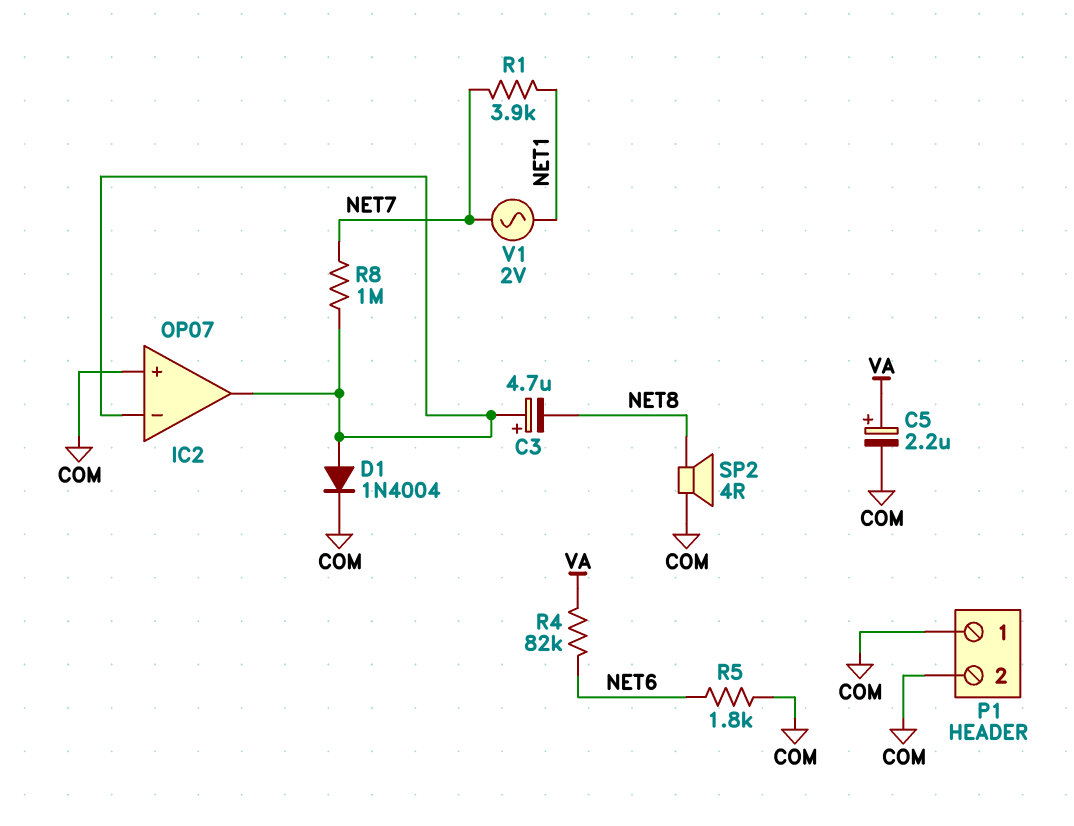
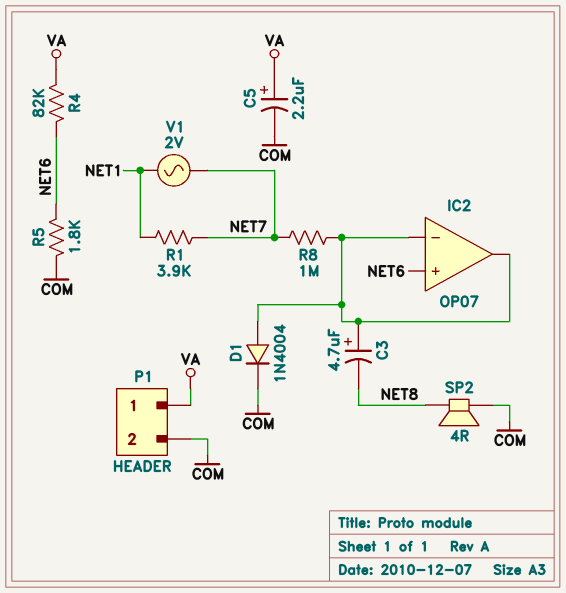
IC2 pin in+: COM -> NET6
P1 pin 1: COM -> VA

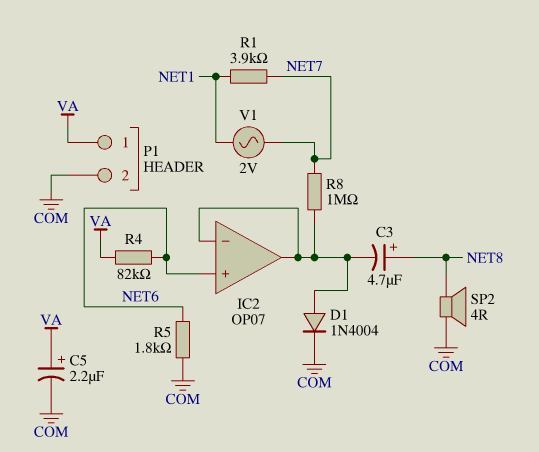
C3: 4.7uF (plus IC2/in-, minus NET8) -> 4.7uF (plus NET8, minus IC2/in-)

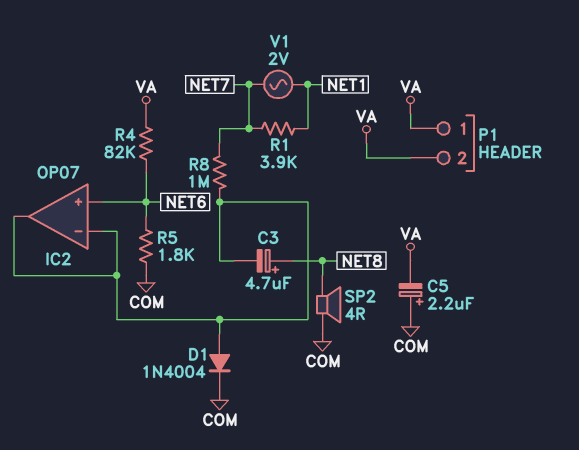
C5: 2.2uF (plus VA, minus COM) -> 2.2uF (plus COM, minus VA)
P1 pin 2: COM -> VA

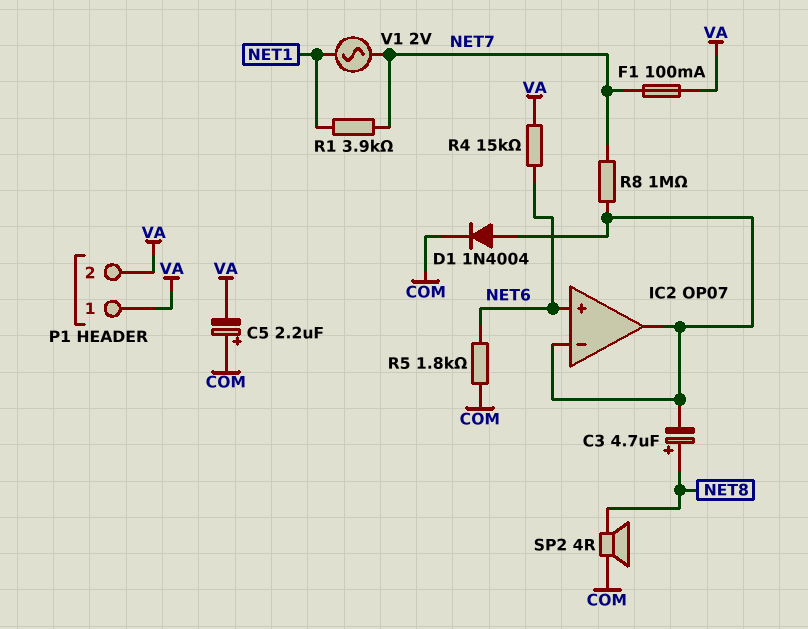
F1: none -> 100mA (NET7, VA)
R4: 82k (NET6, VA) -> 15k (NET6, VA)

